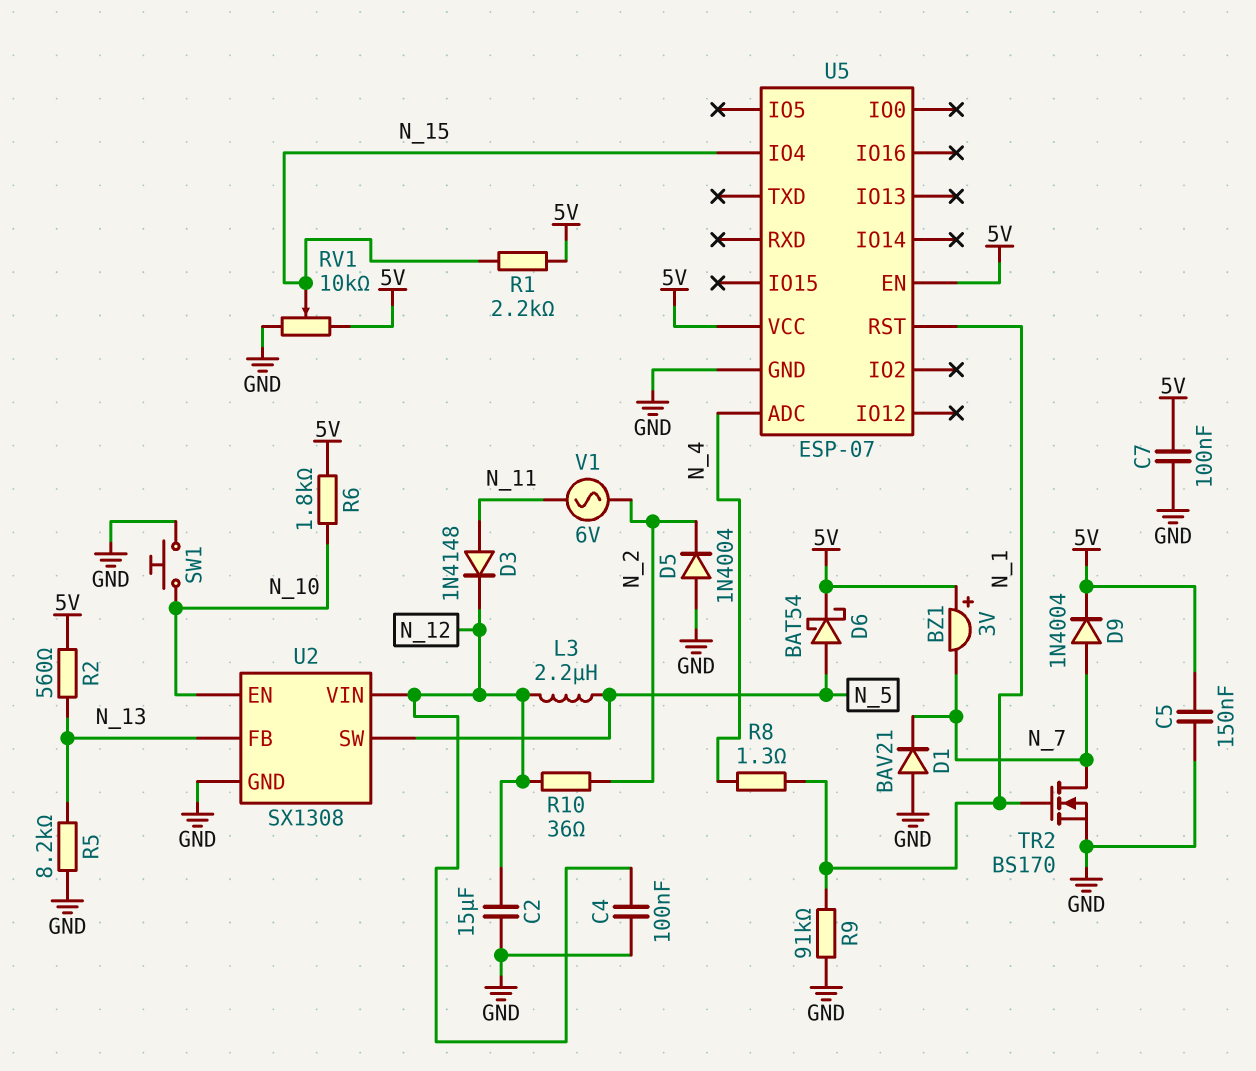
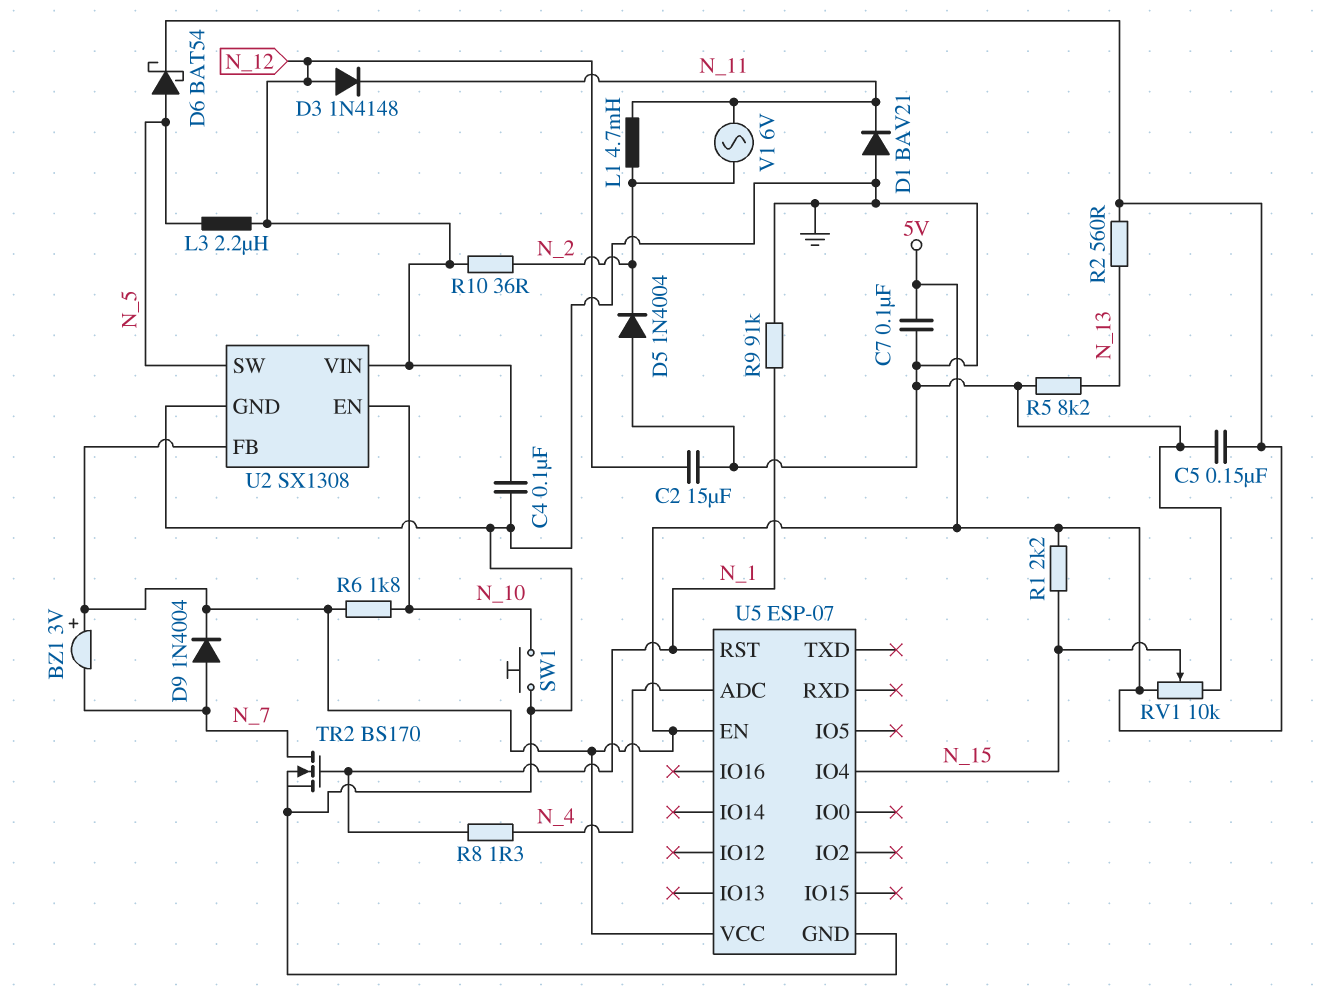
D1: diode BAV21 (A GND, K N_7) -> diode BAV21 (A GND, K N_11)
D3: diode 1N4148 (A N_11, K N_12) -> diode 1N4148 (A N_12, K N_11)
L1: none -> 4.7mH (N_2, N_11)
U2 pin FB: N_13 -> 5V

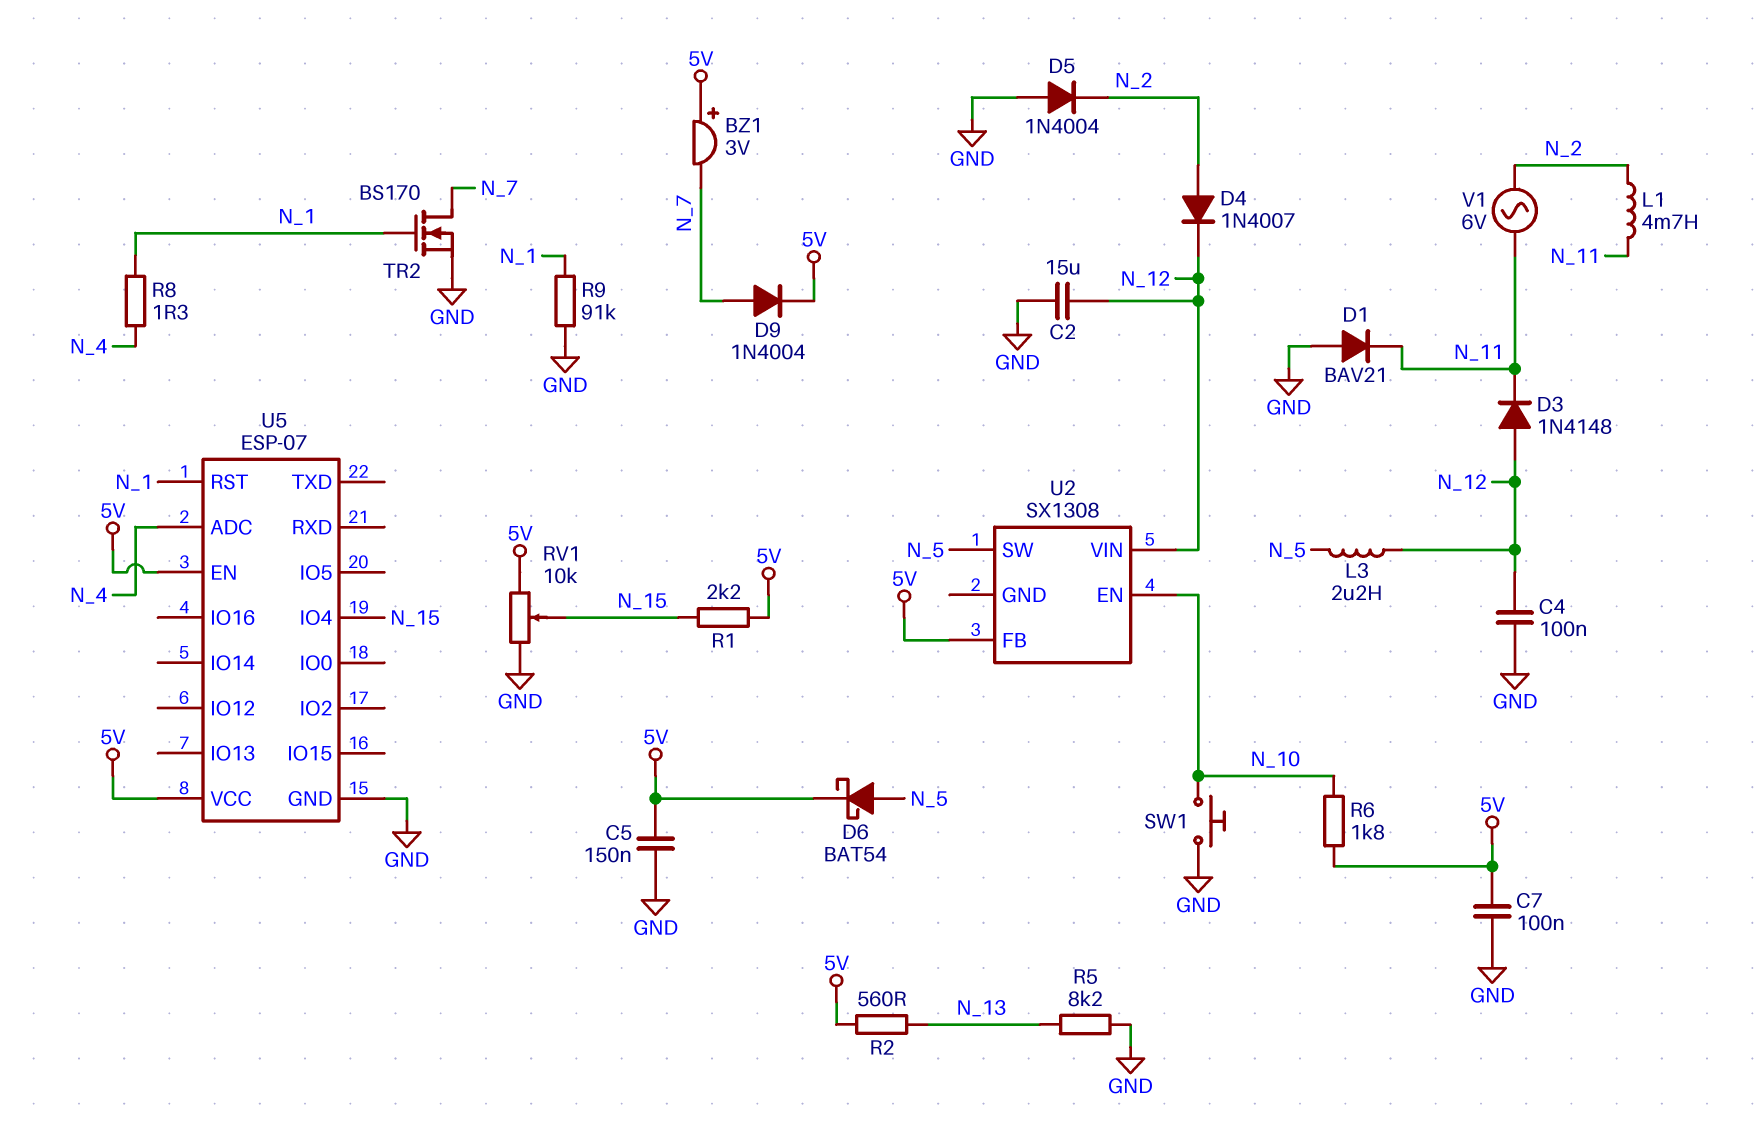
D4: none -> diode 1N4007 (A N_2, K N_12)
R10: 36 (N_2, N_12) -> none
U2 pin GND: GND -> none

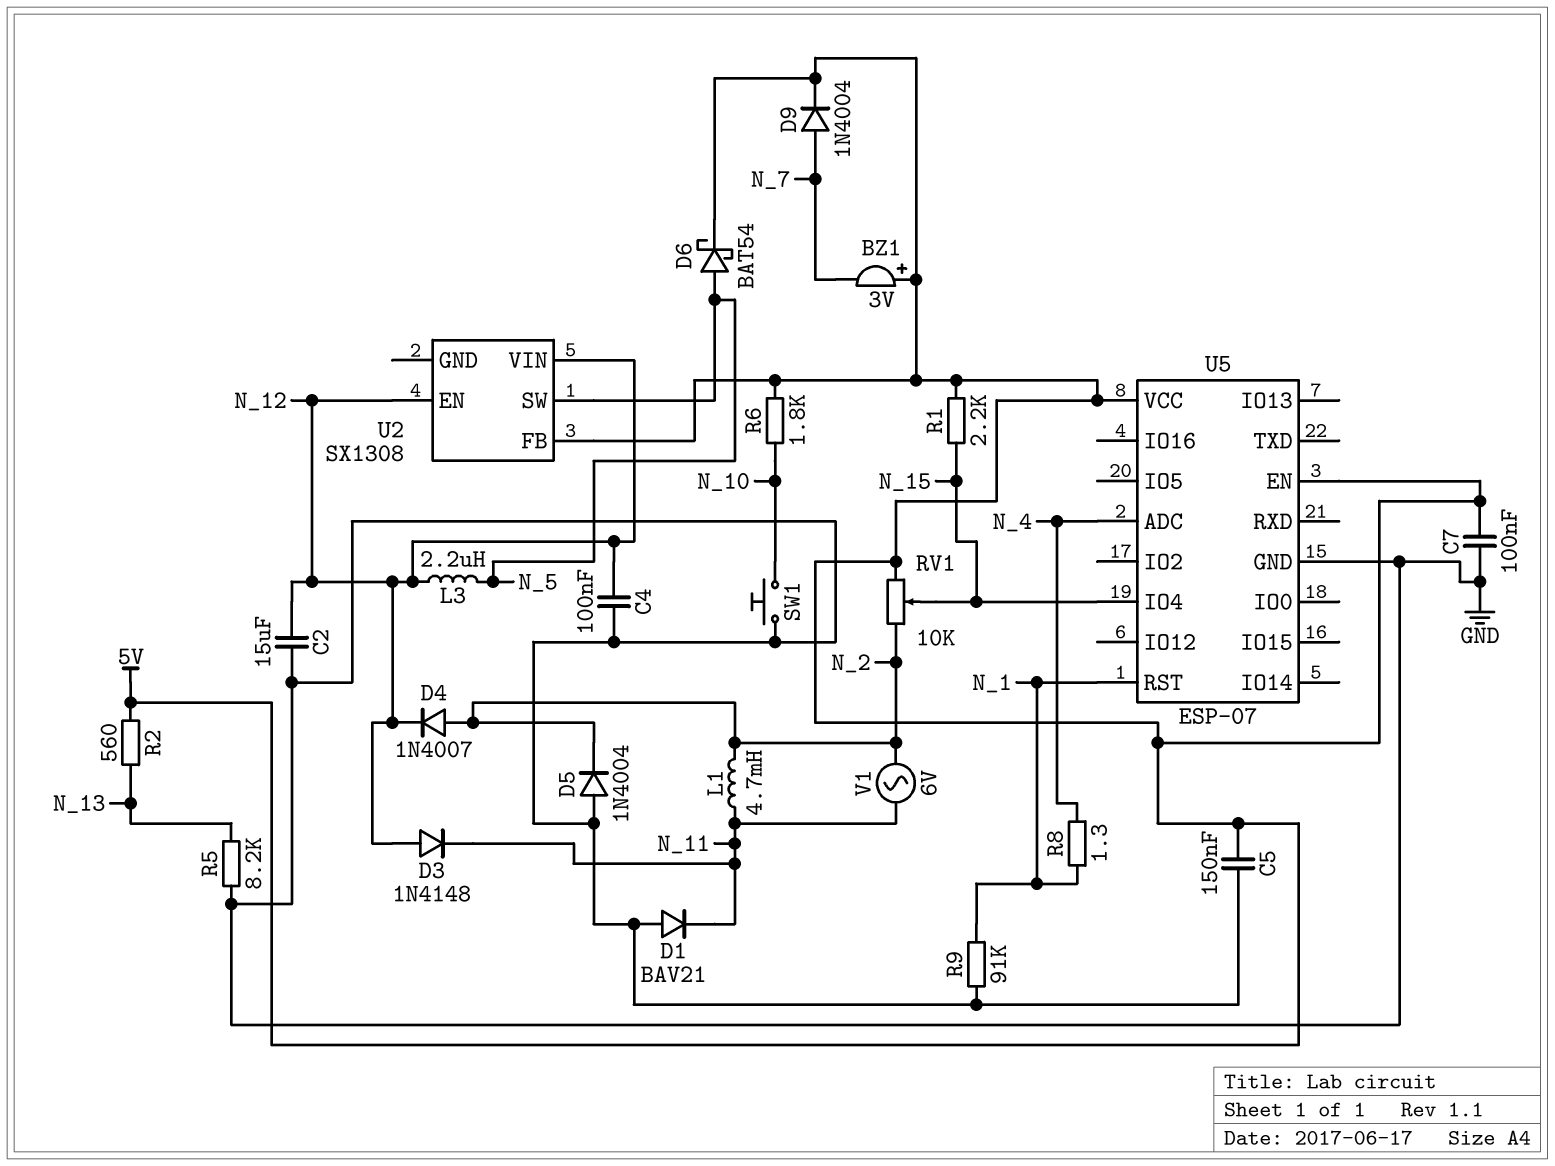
RV1: 10k (5V, GND, wiper N_15) -> 10k (5V, N_2, wiper N_15)
TR2: NMOS BS170 (G N_1, D N_7, S GND) -> none
U2 pin EN: N_10 -> N_12

